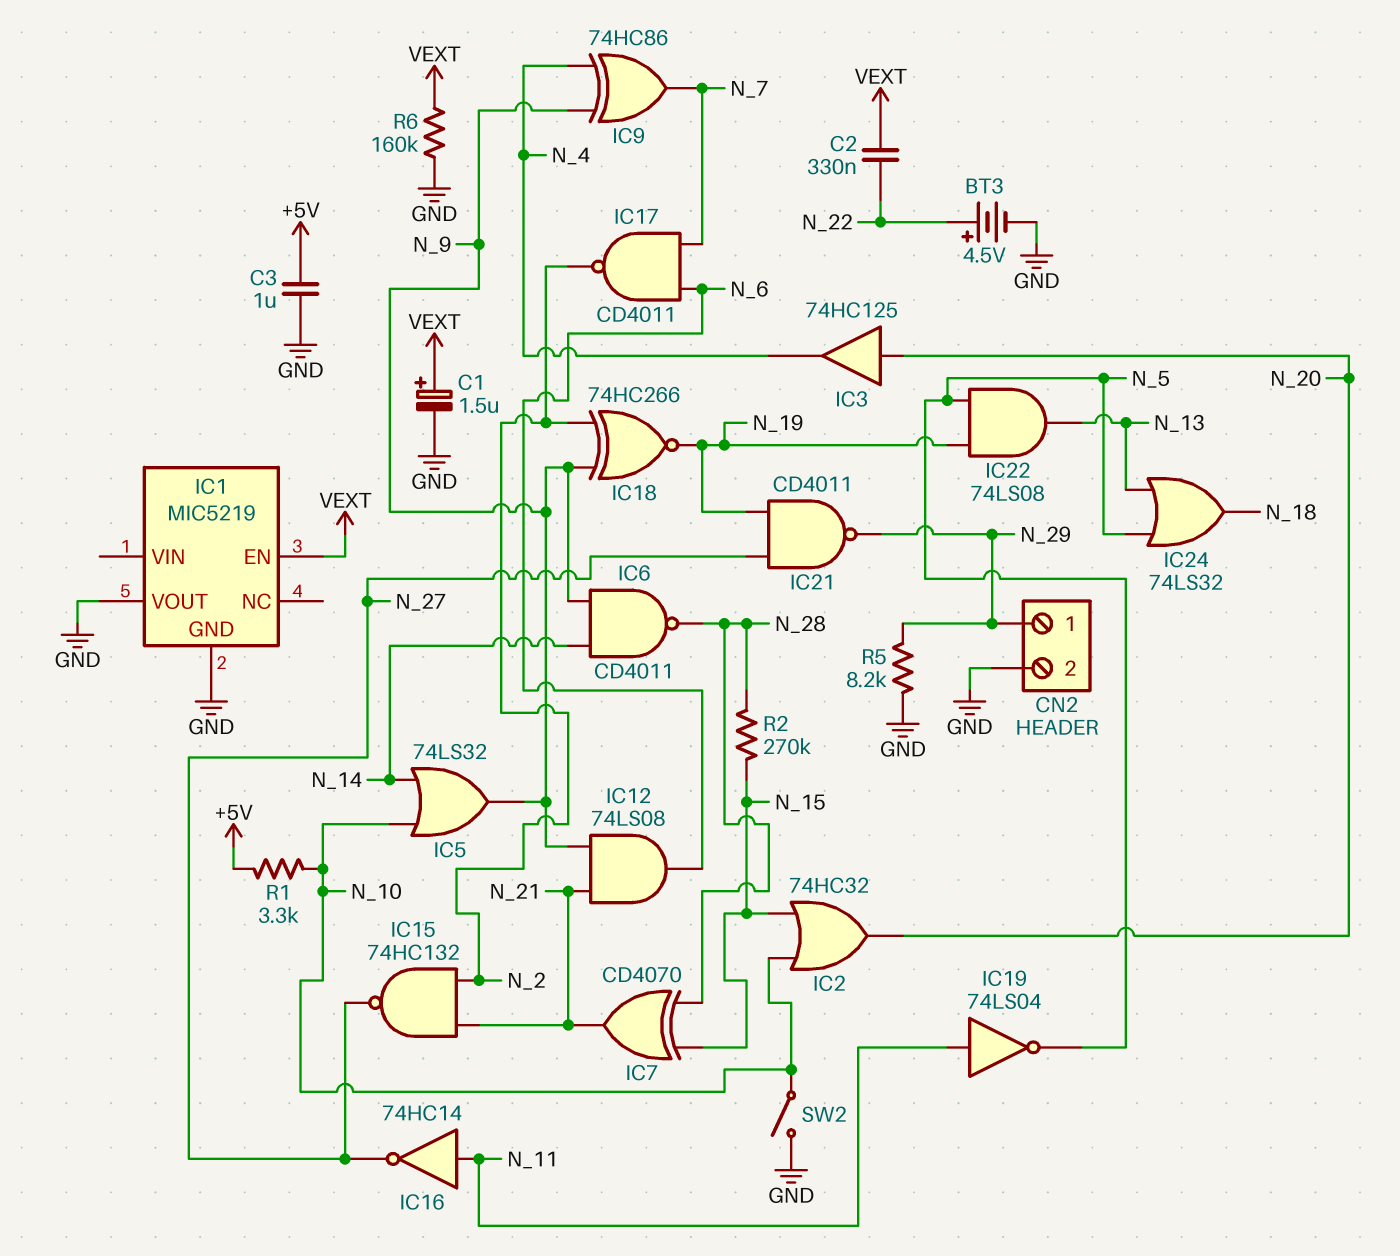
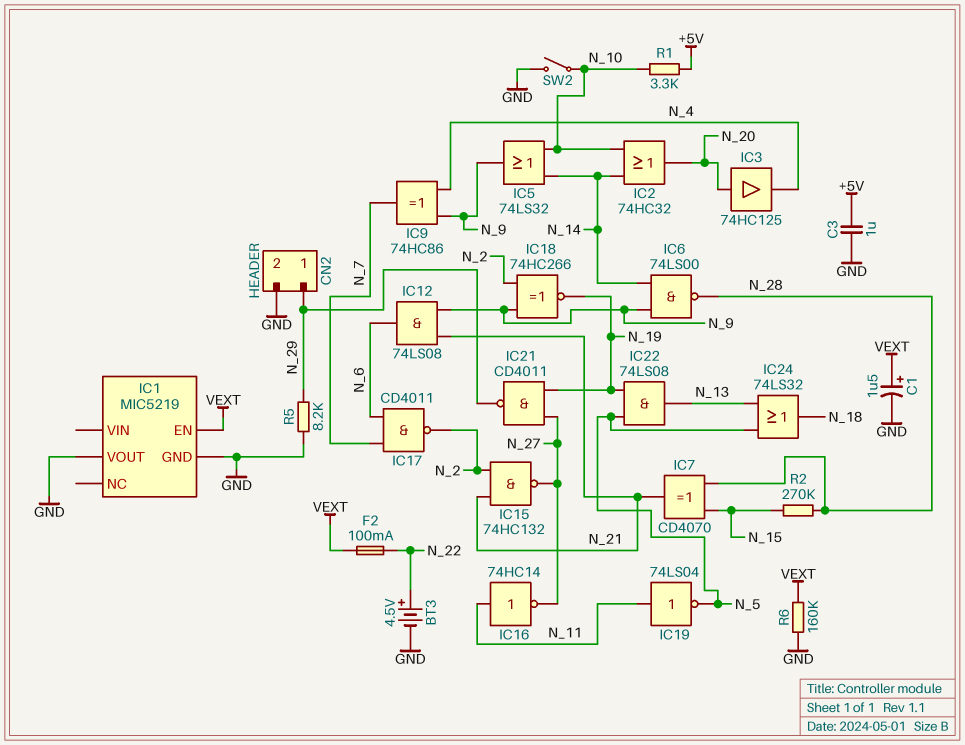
C2: 330nF (N_22, VEXT) -> none
F2: none -> 100mA (N_22, VEXT)
IC2: OR 74HC32 (in N_10, in N_15, out N_20) -> OR 74HC32 (in N_10, in N_14, out N_20)
IC6: NAND CD4011 (in N_9, in N_14, out N_28) -> NAND 74LS00 (in N_9, in N_14, out N_28)

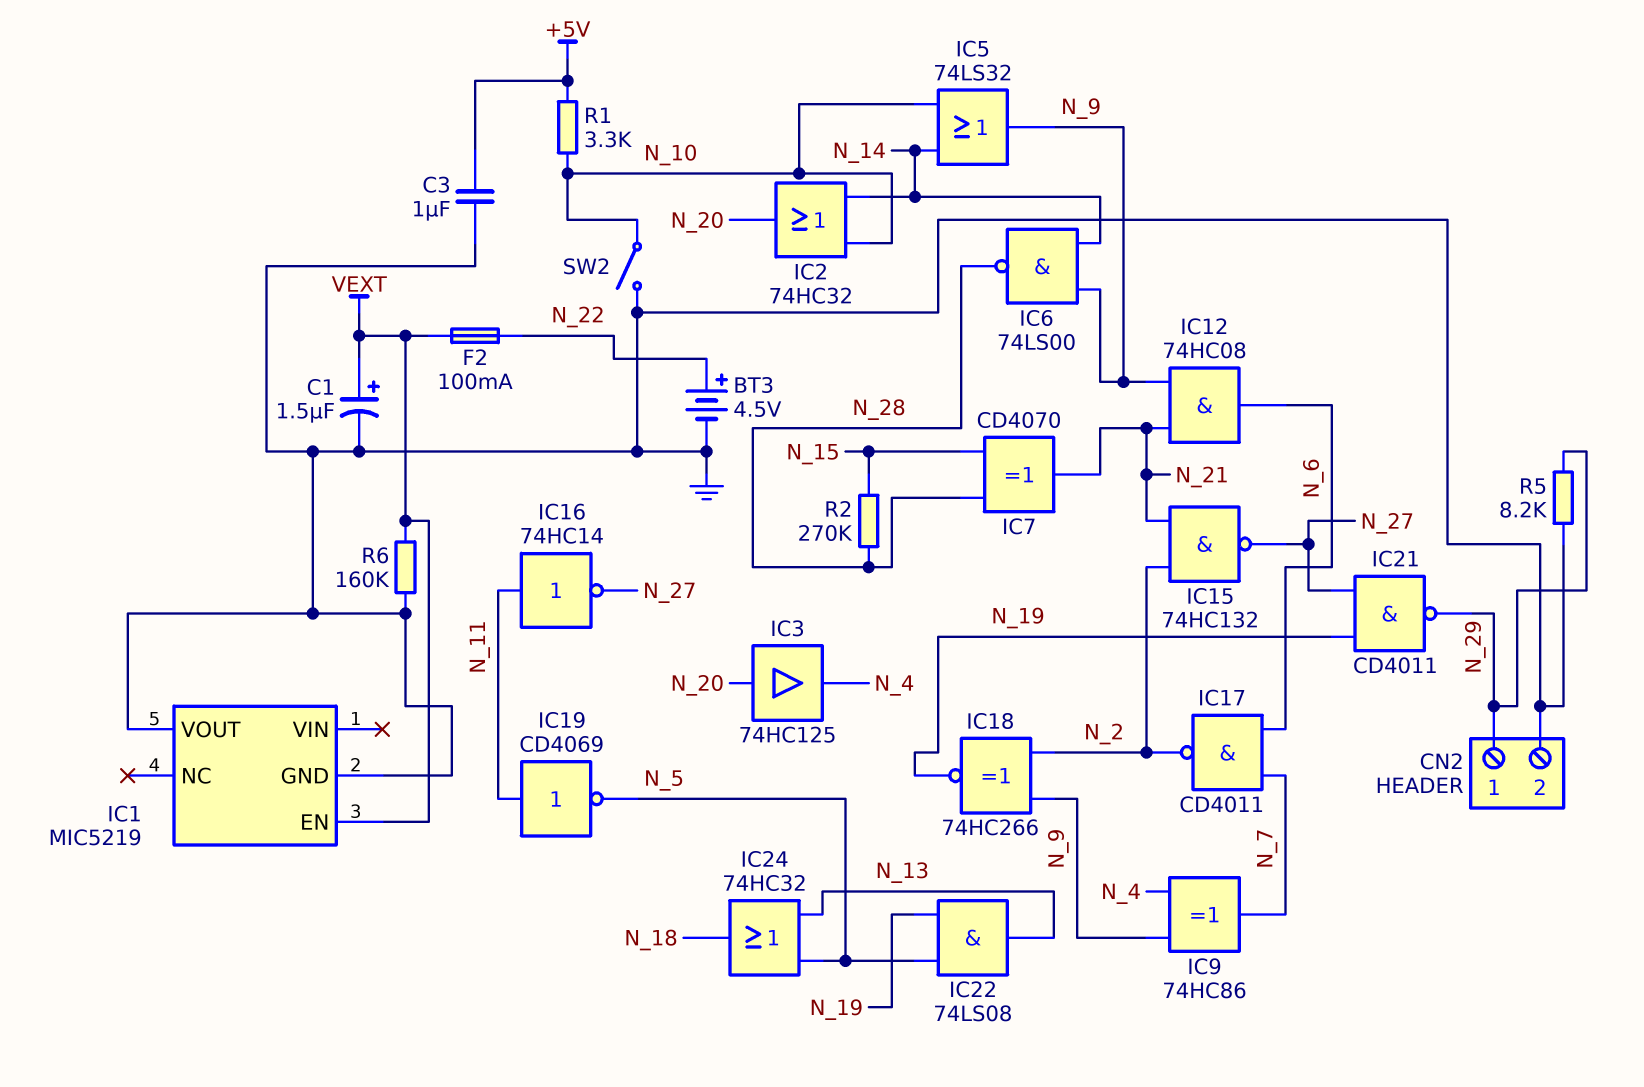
IC12: AND 74LS08 (in N_9, in N_21, out N_6) -> AND 74HC08 (in N_9, in N_21, out N_6)
IC19: NOT 74LS04 (in N_11, out N_5) -> NOT CD4069 (in N_11, out N_5)
IC24: OR 74LS32 (in N_5, in N_13, out N_18) -> OR 74HC32 (in N_5, in N_13, out N_18)

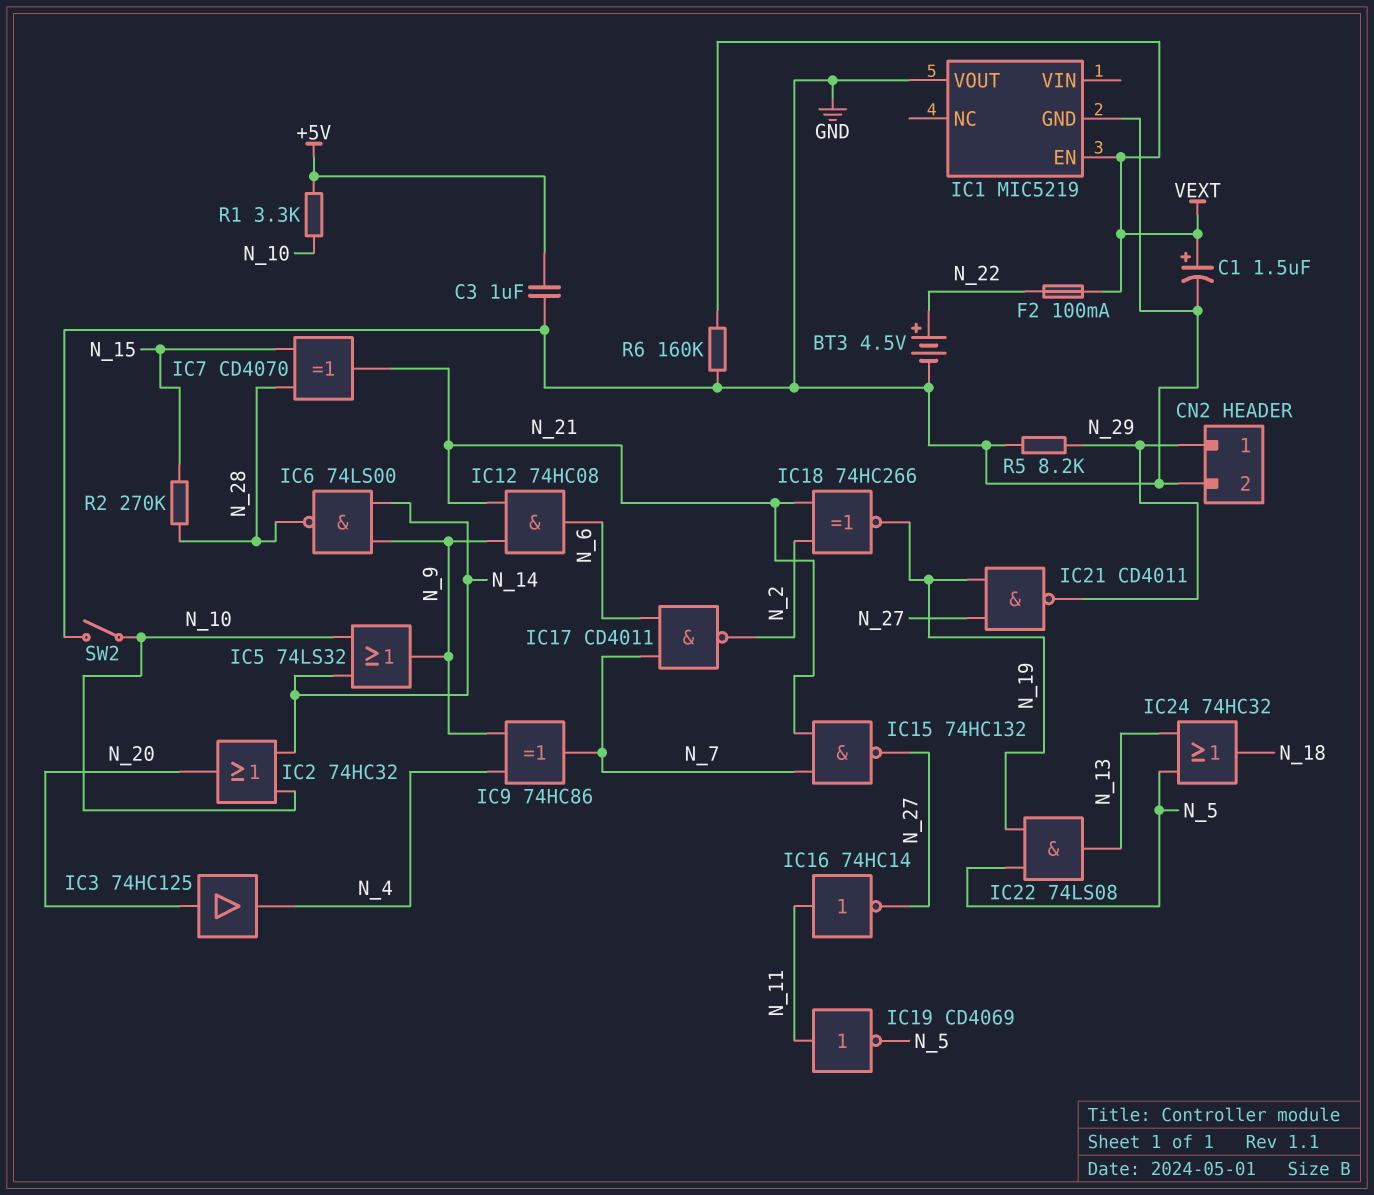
IC15: NAND 74HC132 (in N_2, in N_21, out N_27) -> NAND 74HC132 (in N_7, in N_21, out N_27)
IC18: XNOR 74HC266 (in N_2, in N_9, out N_19) -> XNOR 74HC266 (in N_2, in N_21, out N_19)

